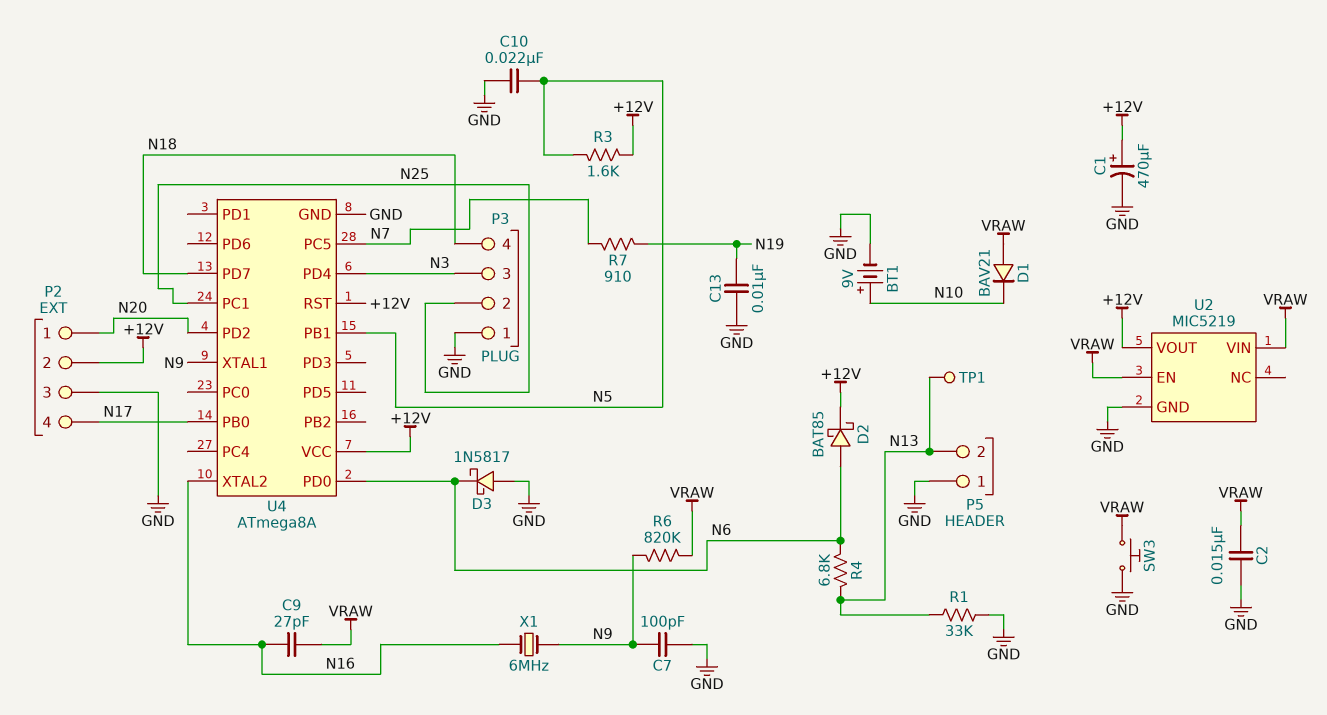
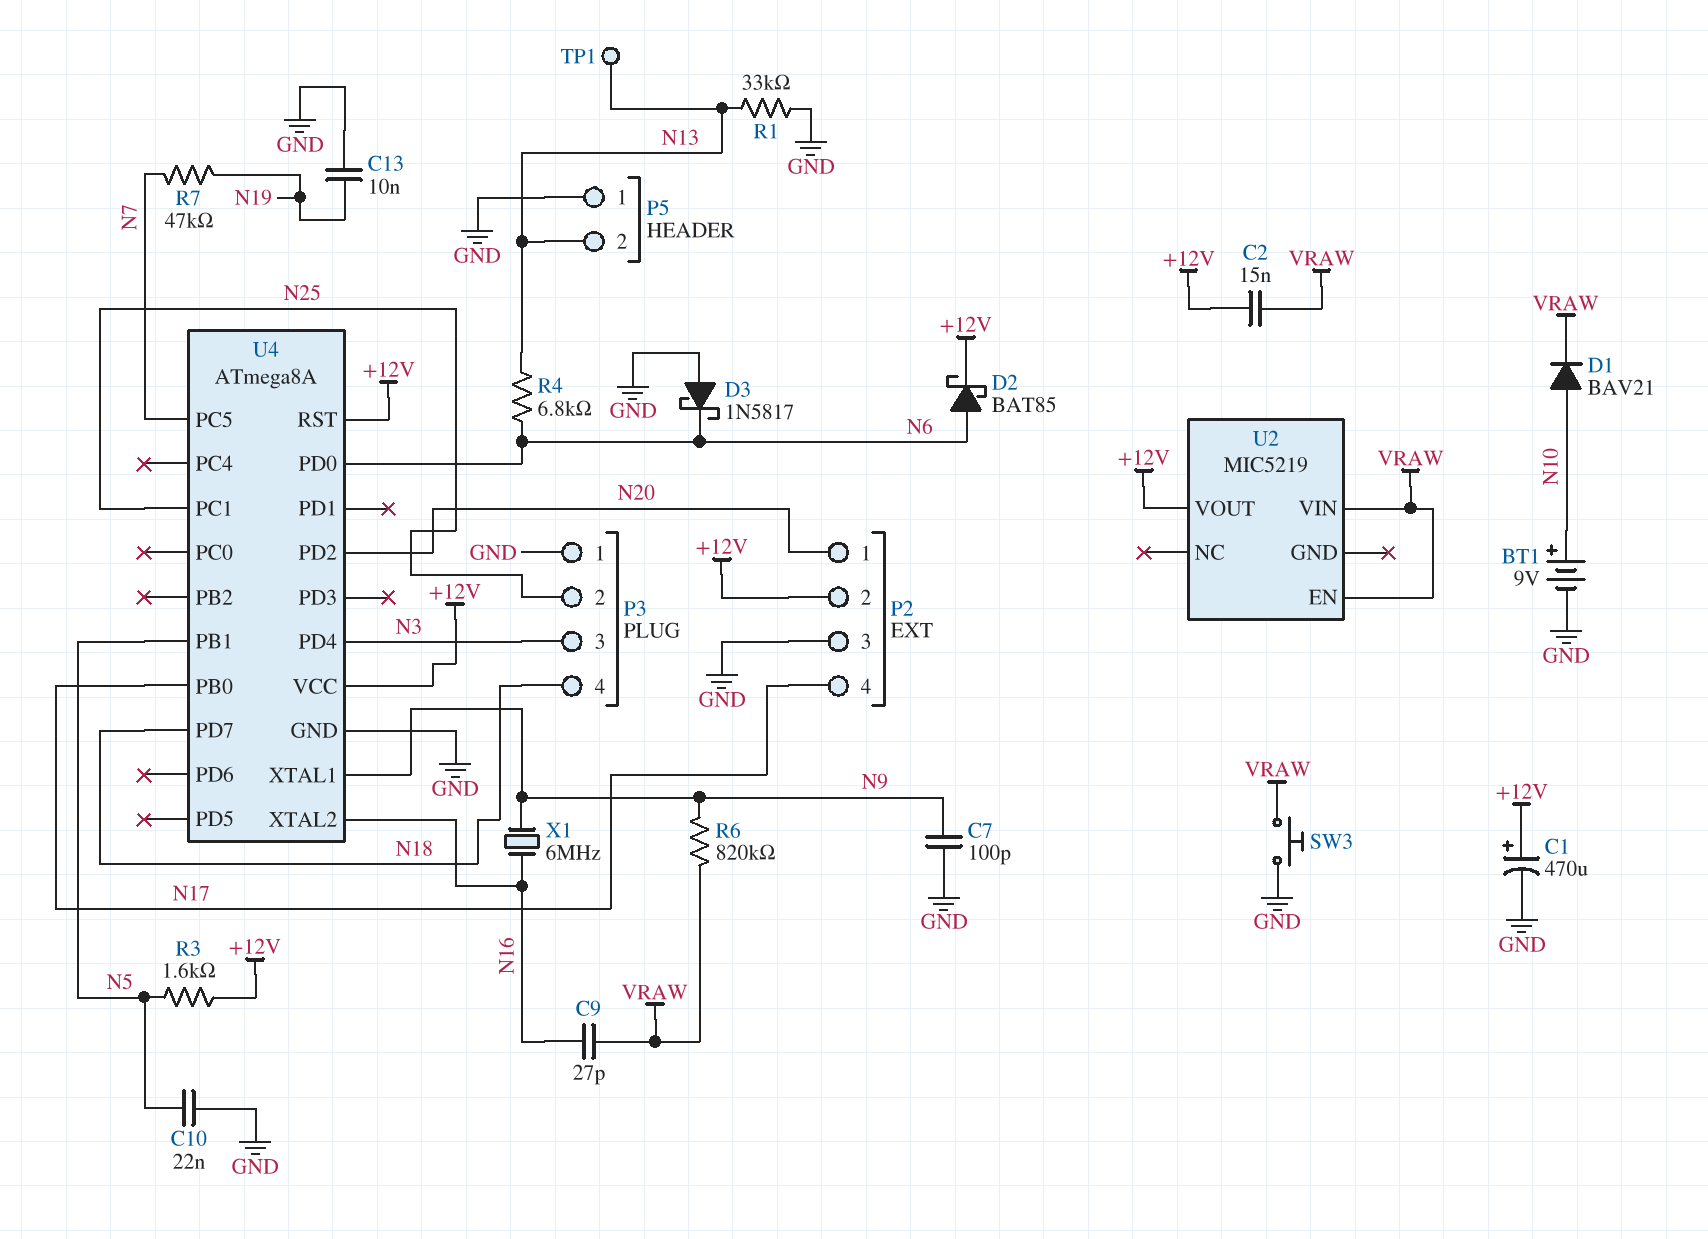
C2: 15nF (GND, VRAW) -> 15nF (+12V, VRAW)
D1: diode BAV21 (A VRAW, K N10) -> diode BAV21 (A N10, K VRAW)
R7: 910 (N7, N19) -> 47k (N7, N19)
U2 pin GND: GND -> none

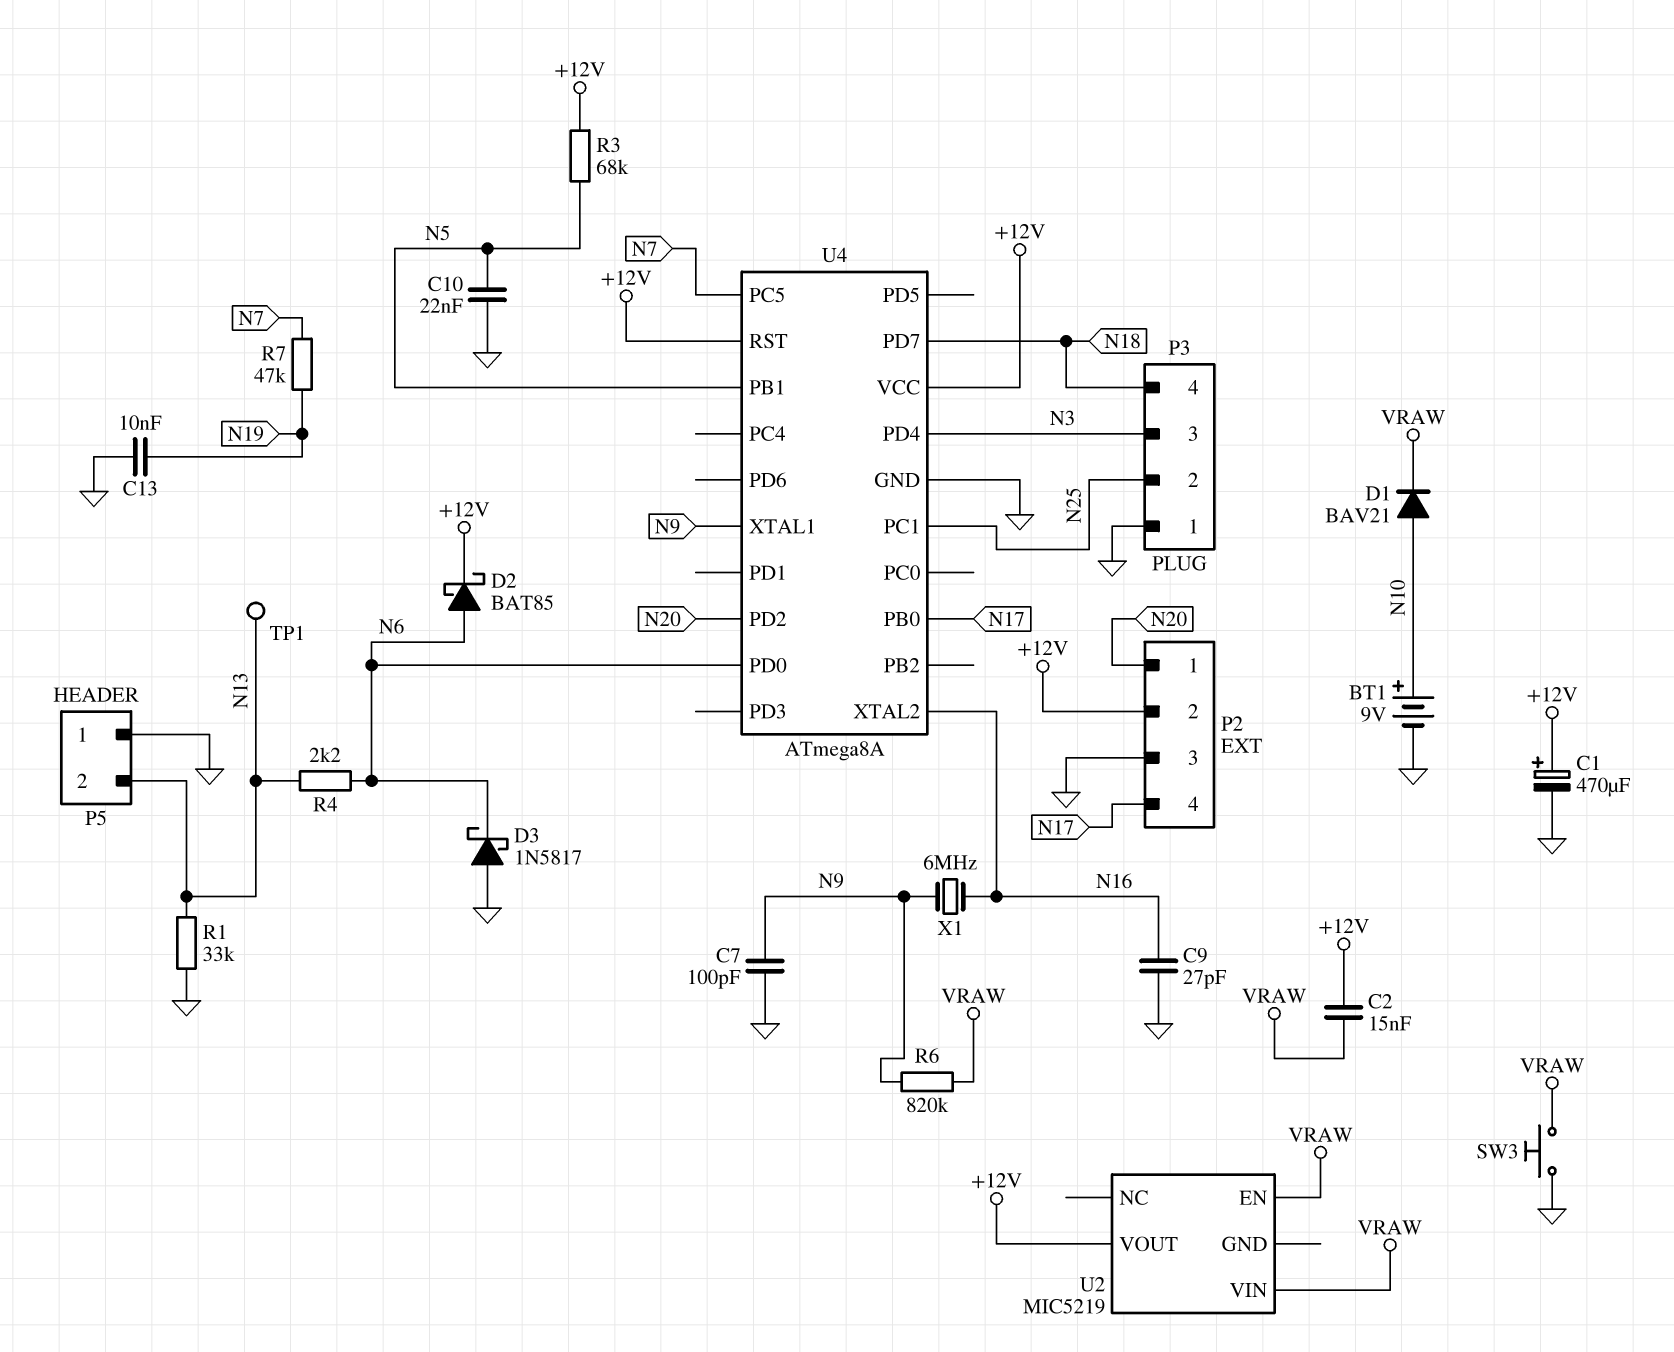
C9: 27pF (N16, VRAW) -> 27pF (GND, N16)
R3: 1.6k (+12V, N5) -> 68k (+12V, N5)
R4: 6.8k (N6, N13) -> 2.2k (N6, N13)

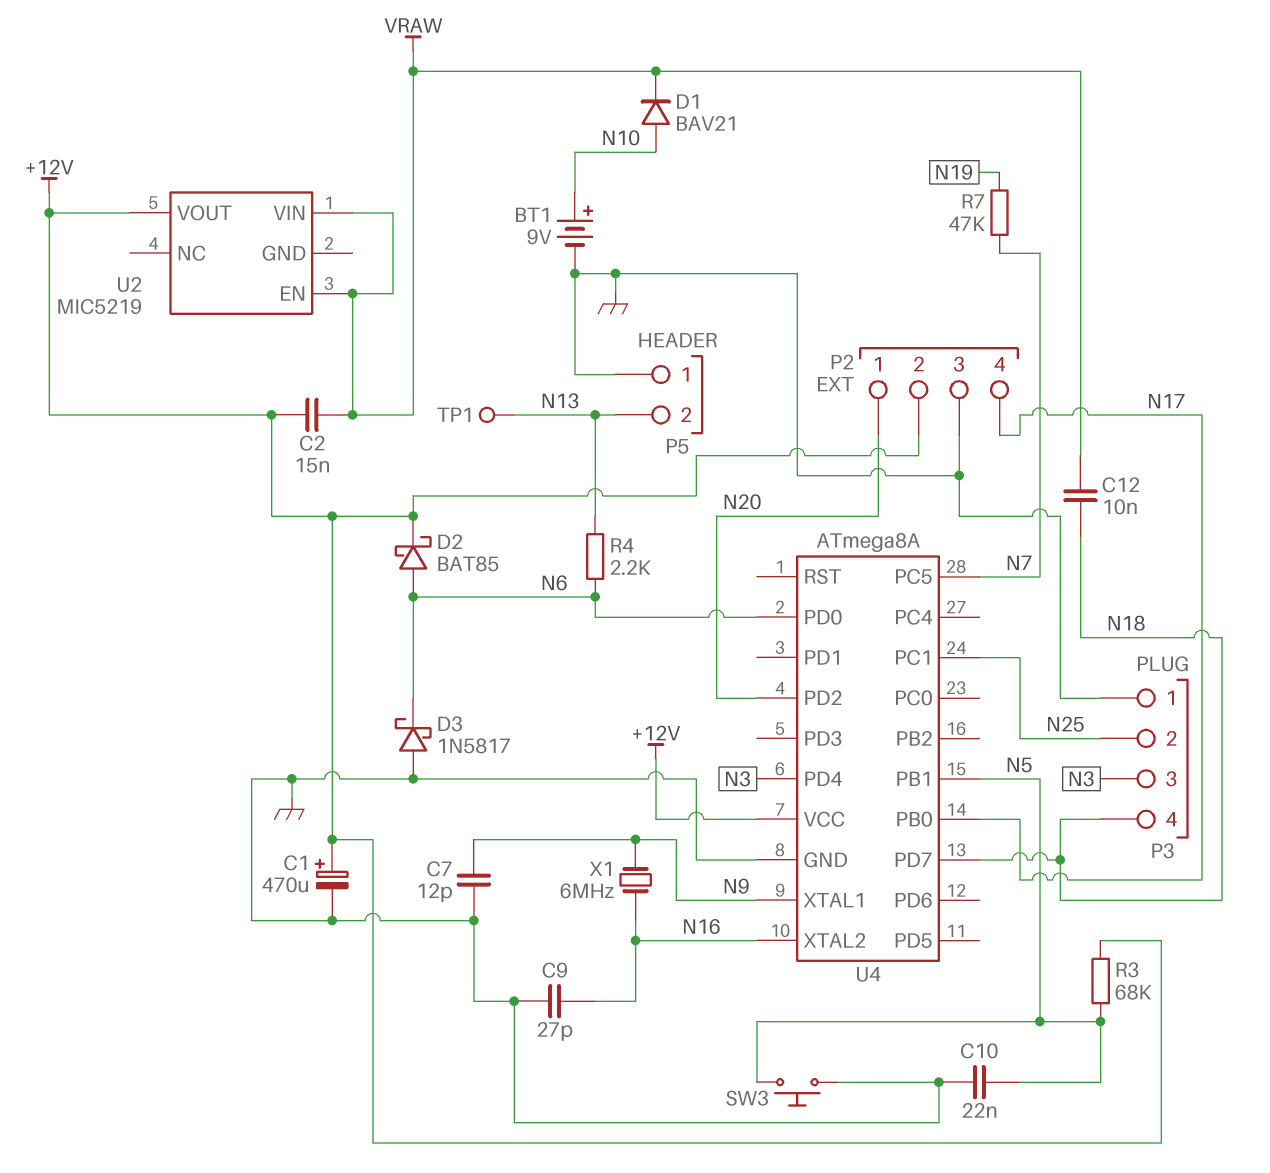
C7: 100pF (GND, N9) -> 12pF (GND, N9)
C12: none -> 10nF (N18, VRAW)
C13: 10nF (GND, N19) -> none
R1: 33k (GND, N13) -> none
R6: 820k (N9, VRAW) -> none
SW3: button (GND, VRAW) -> button (GND, N5)
U4 pin RST: +12V -> none

